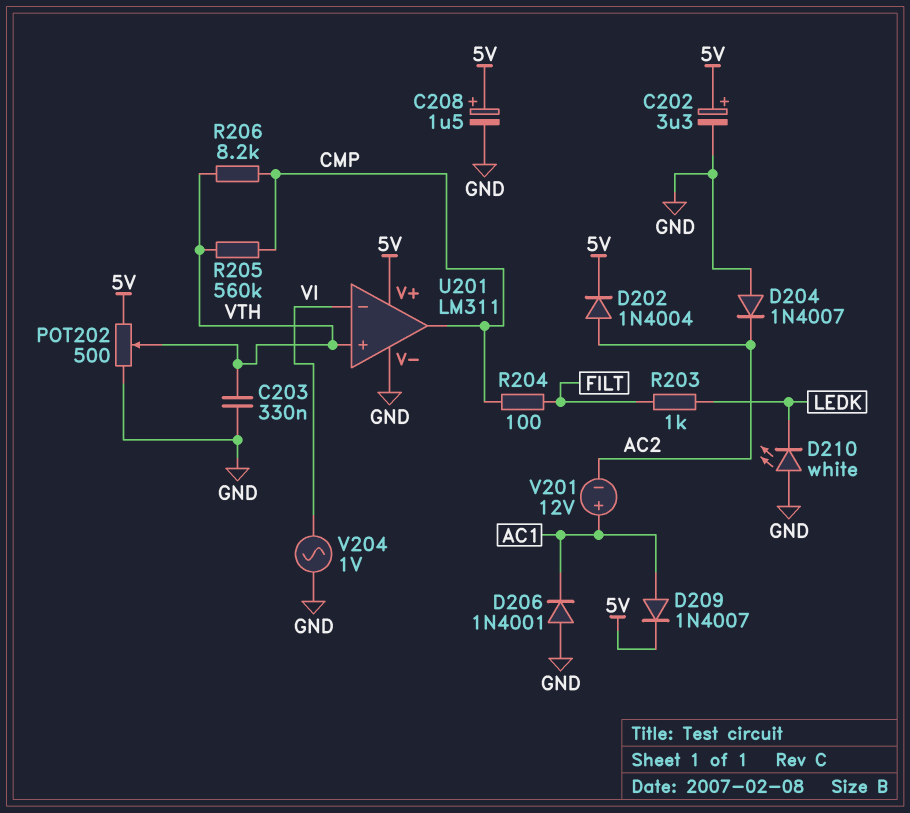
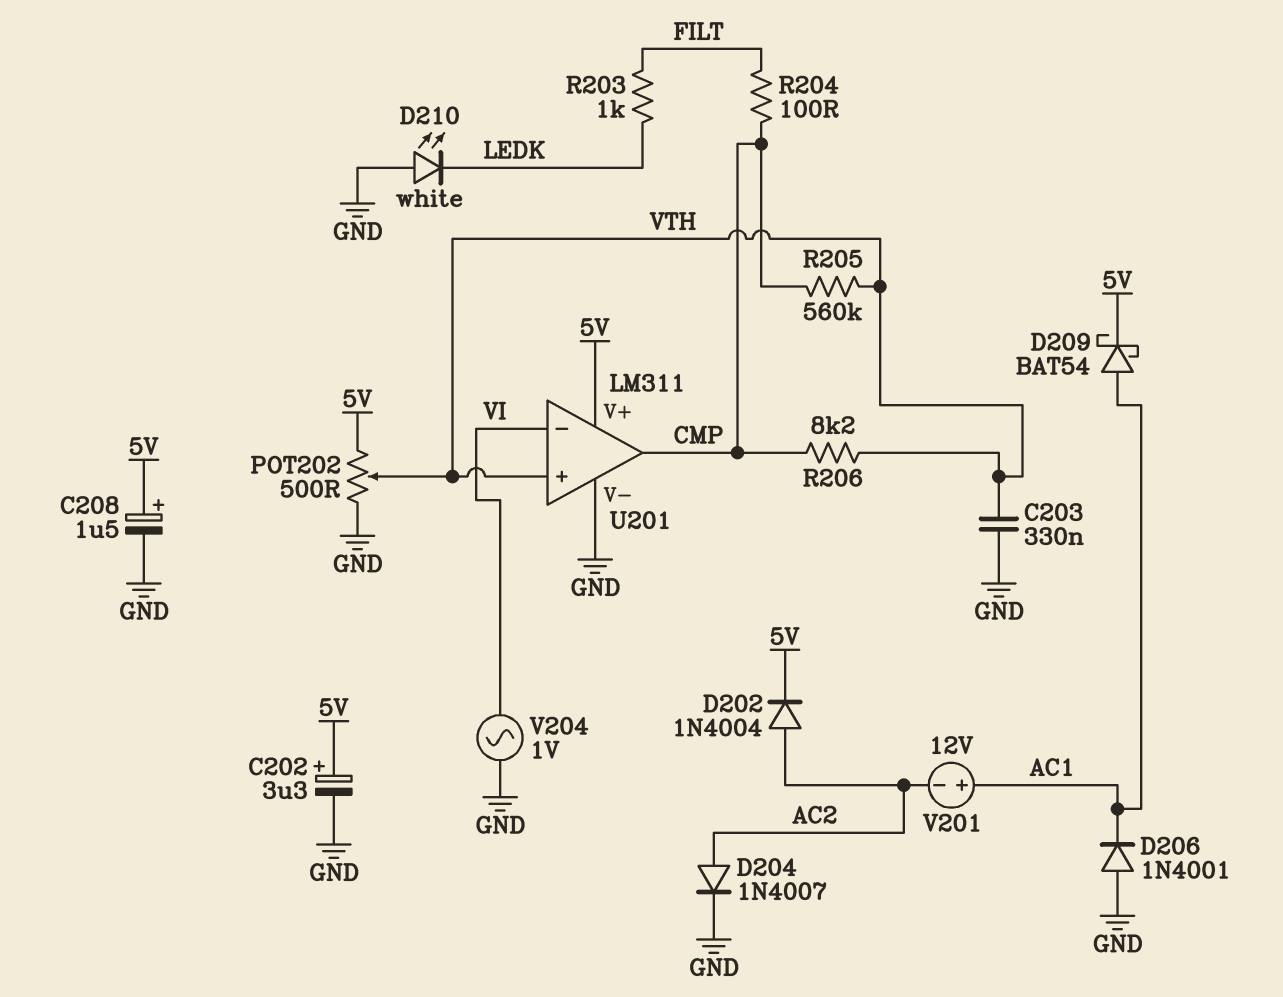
D204: diode 1N4007 (A GND, K AC2) -> diode 1N4007 (A AC2, K GND)
D209: diode 1N4007 (A AC1, K 5V) -> schottky BAT54 (A AC1, K 5V)

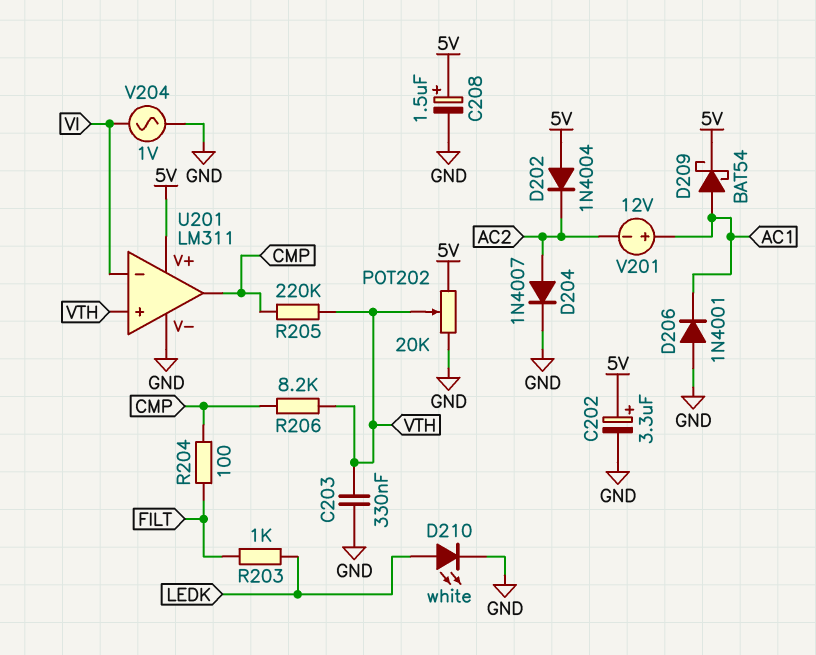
D202: diode 1N4004 (A AC2, K 5V) -> diode 1N4004 (A 5V, K AC2)
D210: LED white (A GND, K LEDK) -> LED white (A LEDK, K GND)
POT202: 500 (5V, GND, wiper VTH) -> 20k (5V, GND, wiper VTH)
R205: 560k (CMP, VTH) -> 220k (CMP, VTH)

